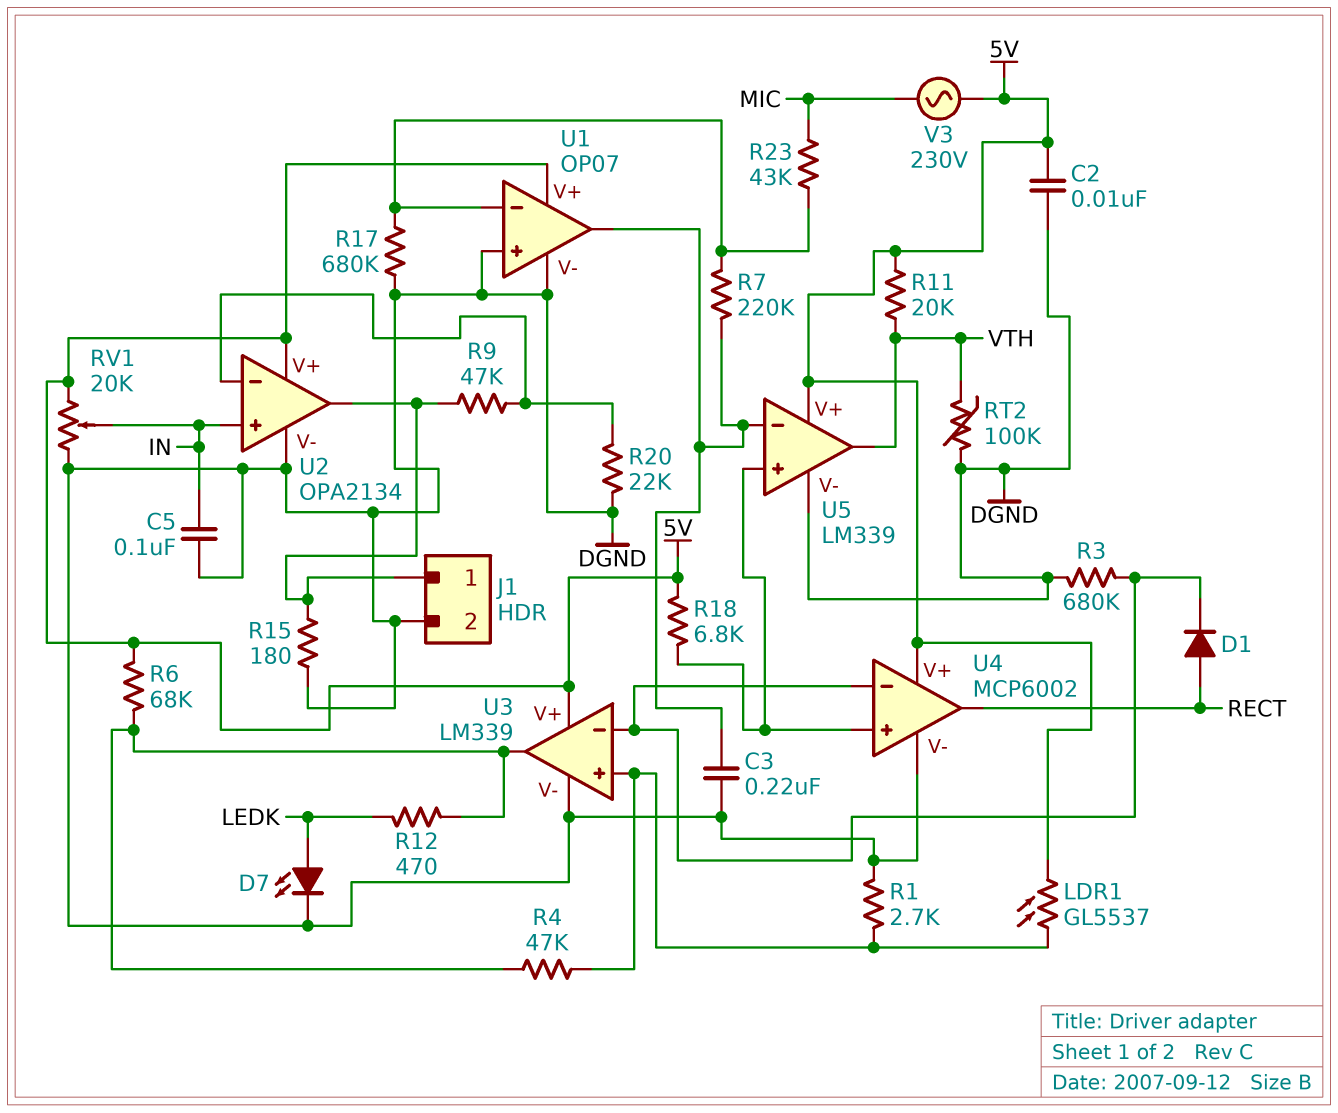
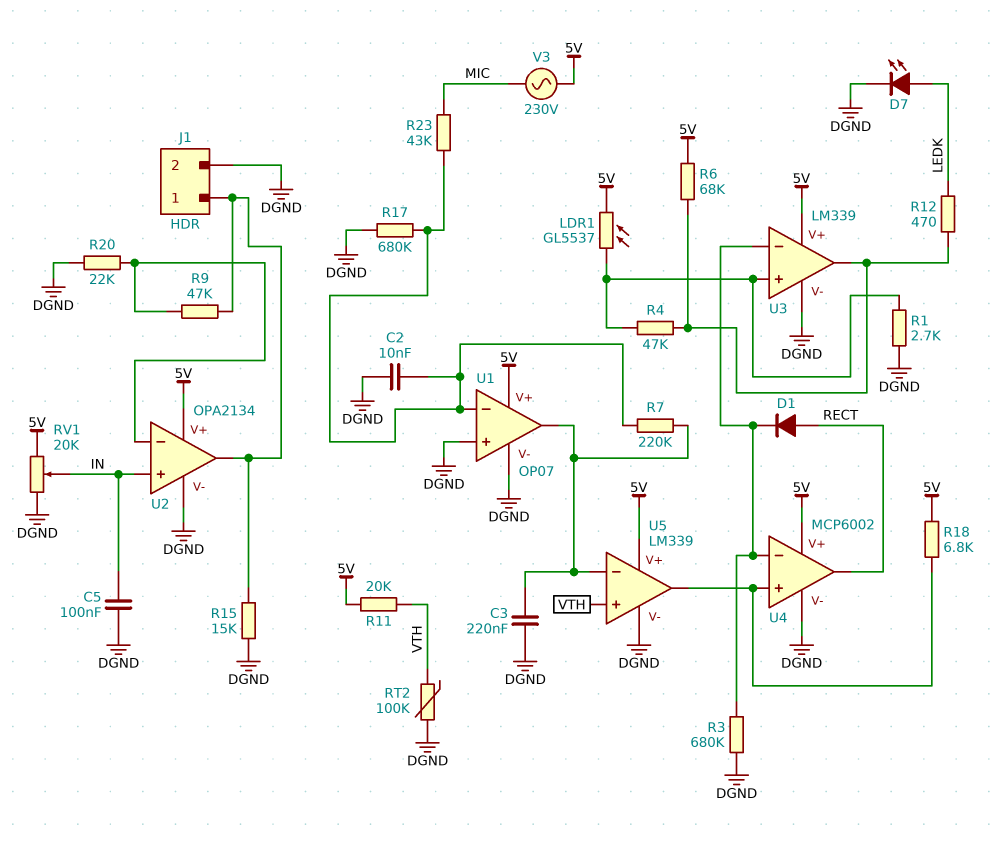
C2: 10nF (5V, DGND) -> 10nF (DGND, U1/in-)
R15: 180 (DGND, J1/1) -> 15k (DGND, J1/1)
U5 pin in+: U4/in+ -> VTH
U5 pin out: VTH -> U4/in+

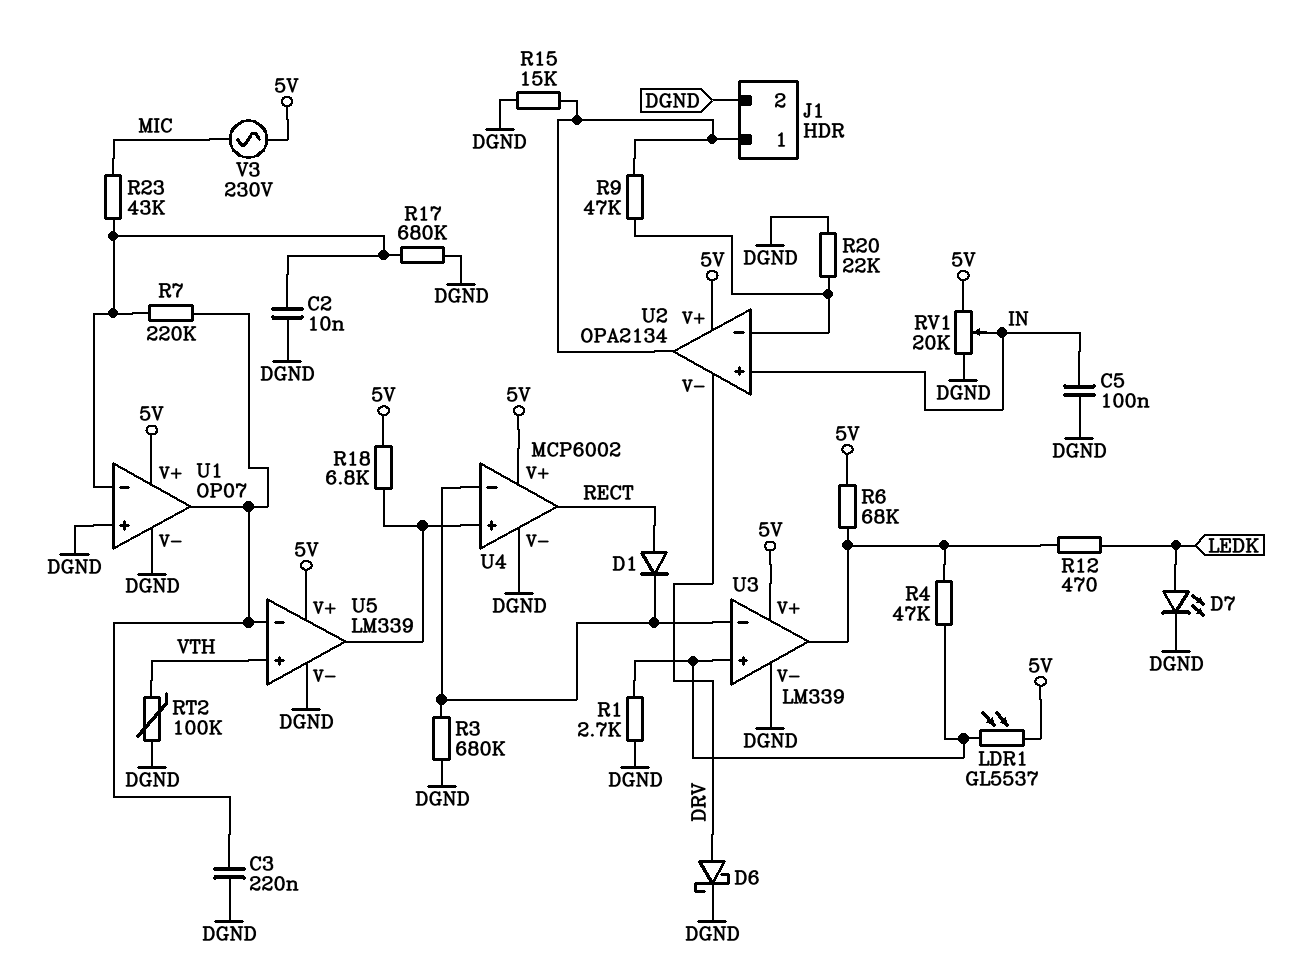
D6: none -> schottky (A DRV, K DGND)
R11: 20k (5V, VTH) -> none
U2 pin V-: DGND -> DRV

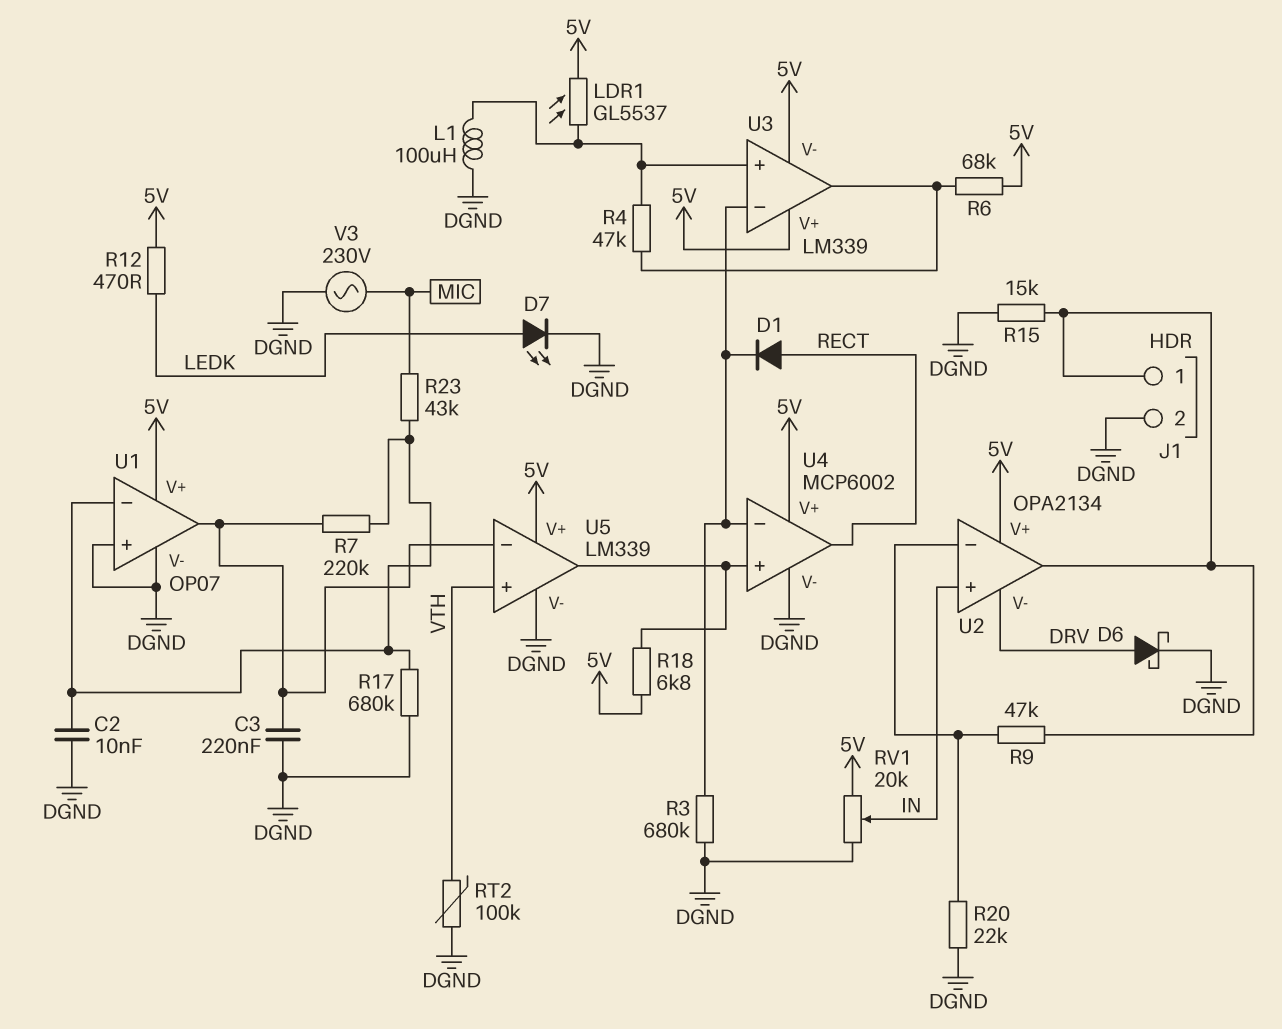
C5: 100nF (DGND, IN) -> none
L1: none -> 100uH (DGND, U3/in+)
R1: 2.7k (DGND, U3/in+) -> none
R12: 470 (LEDK, U3/out) -> 470 (5V, LEDK)
U3 pin V-: DGND -> 5V
V3: AC 230V (5V, MIC) -> AC 230V (DGND, MIC)

